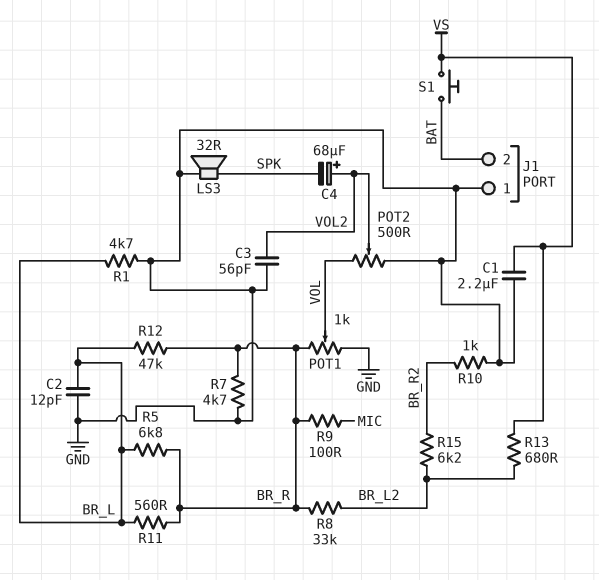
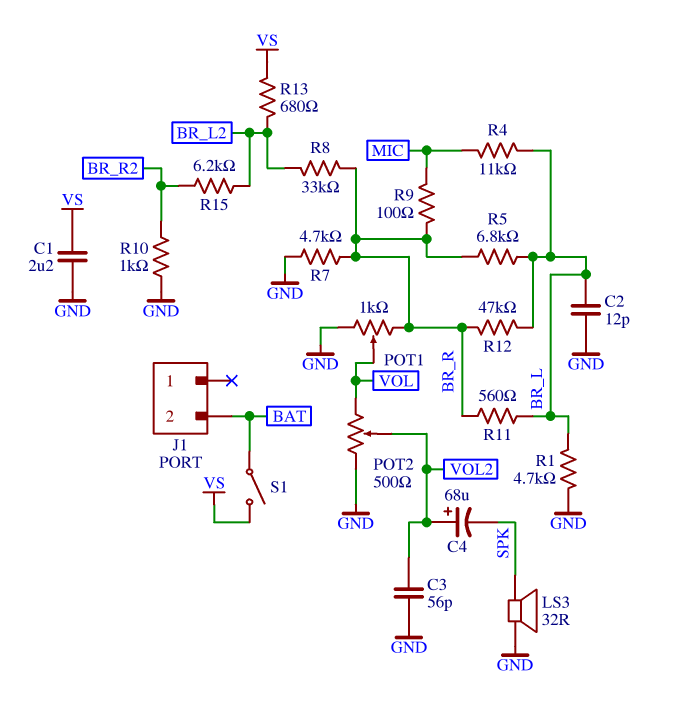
J1 pin 1: GND -> none
R4: none -> 11k (BR_L, MIC)
S1: button (BAT, VS) -> switch (BAT, VS)

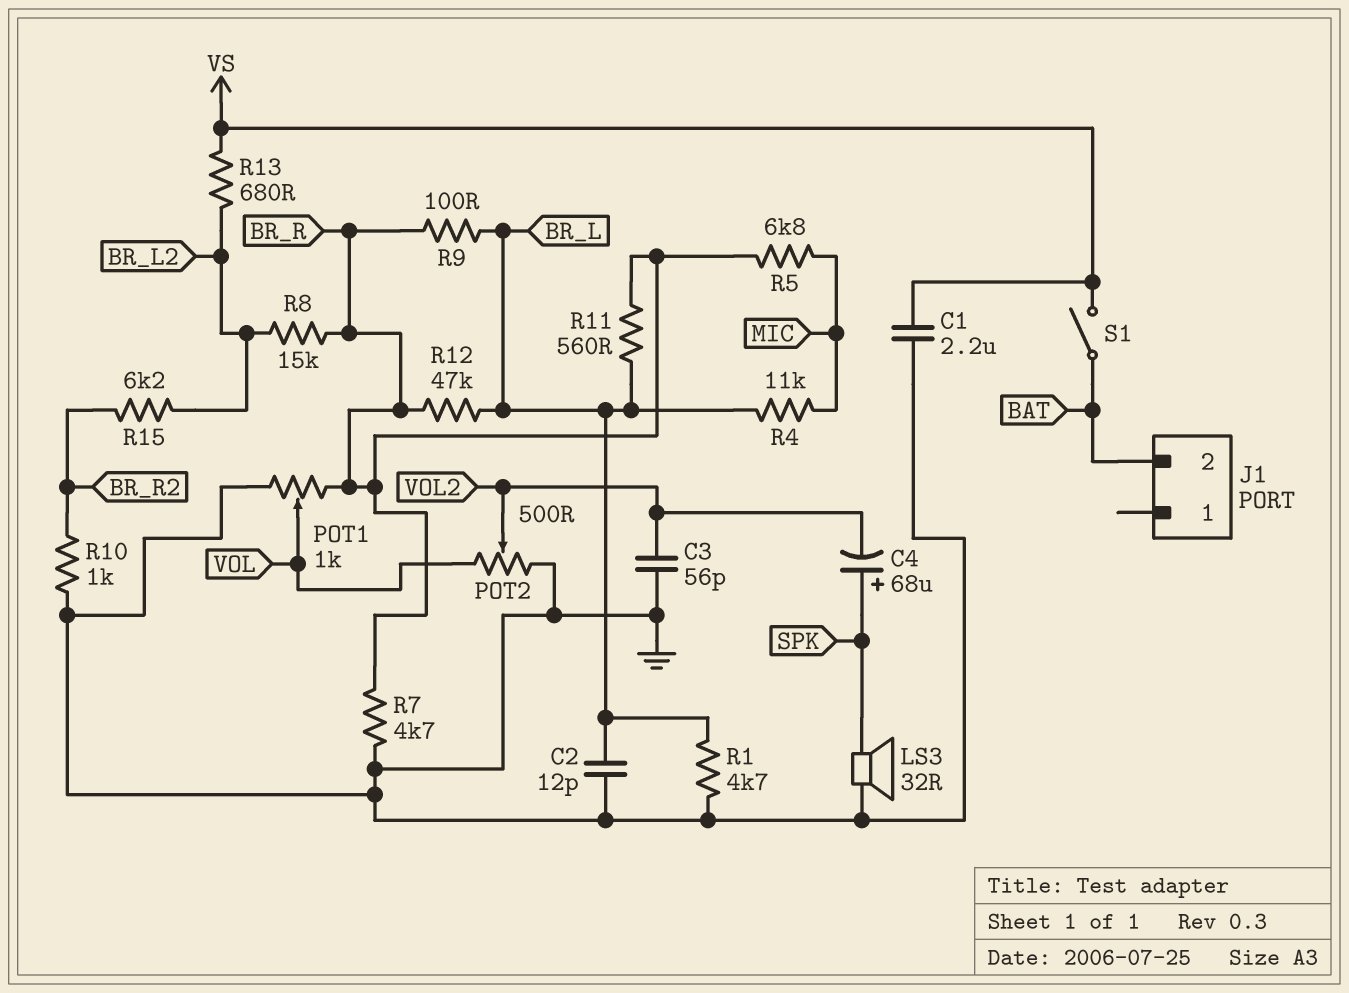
C4: 68uF (plus VOL2, minus SPK) -> 68uF (plus SPK, minus VOL2)
R5: 6.8k (BR_L, BR_R) -> 6.8k (BR_R, MIC)
R8: 33k (BR_L2, BR_R) -> 15k (BR_L2, BR_R)
R9: 100 (BR_R, MIC) -> 100 (BR_L, BR_R)

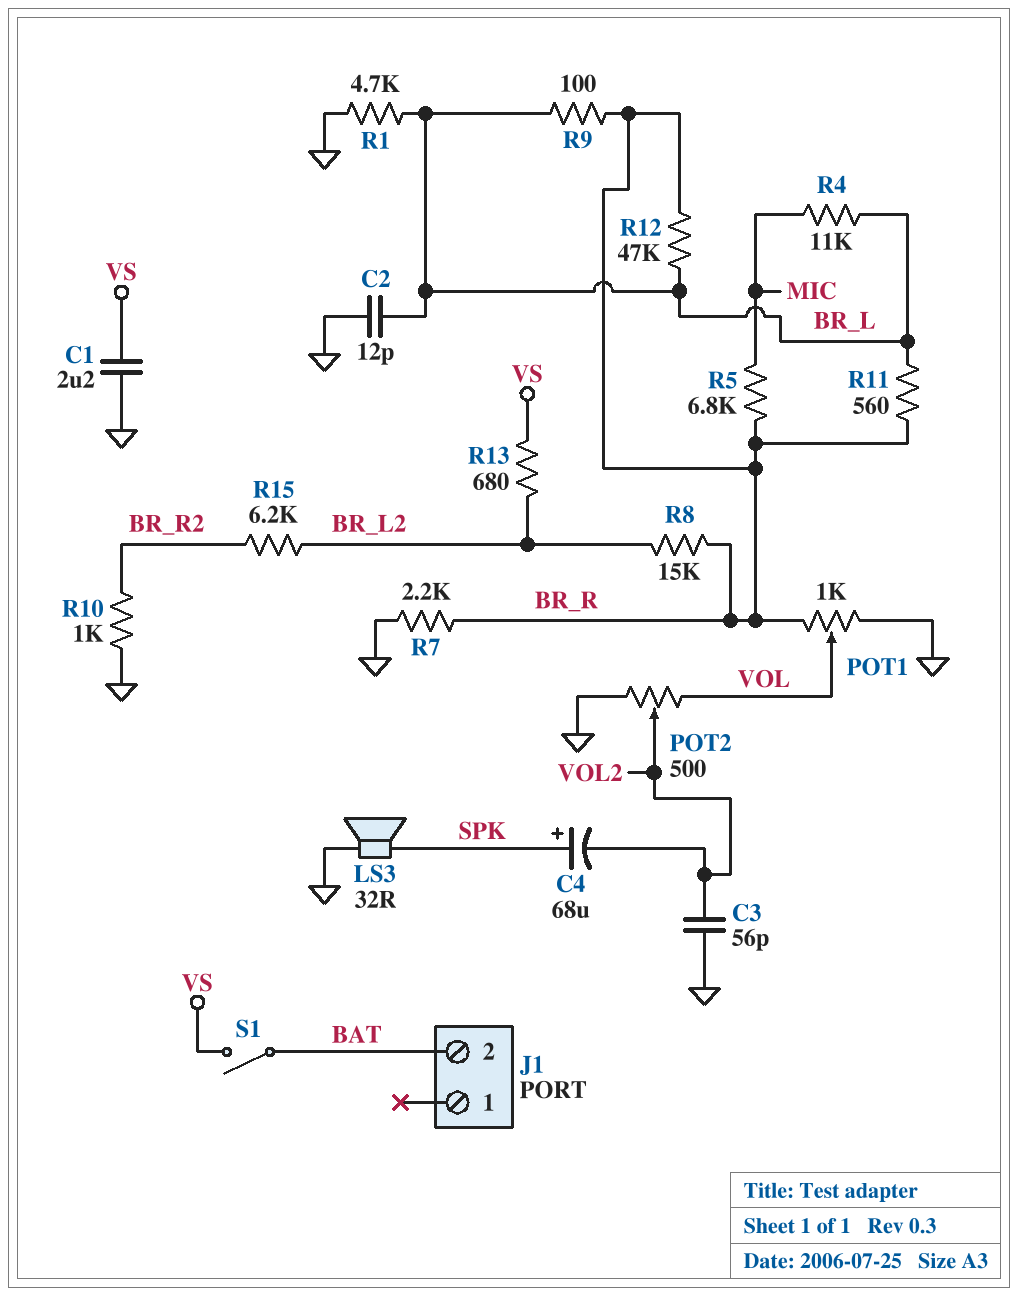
R7: 4.7k (BR_R, GND) -> 2.2k (BR_R, GND)

